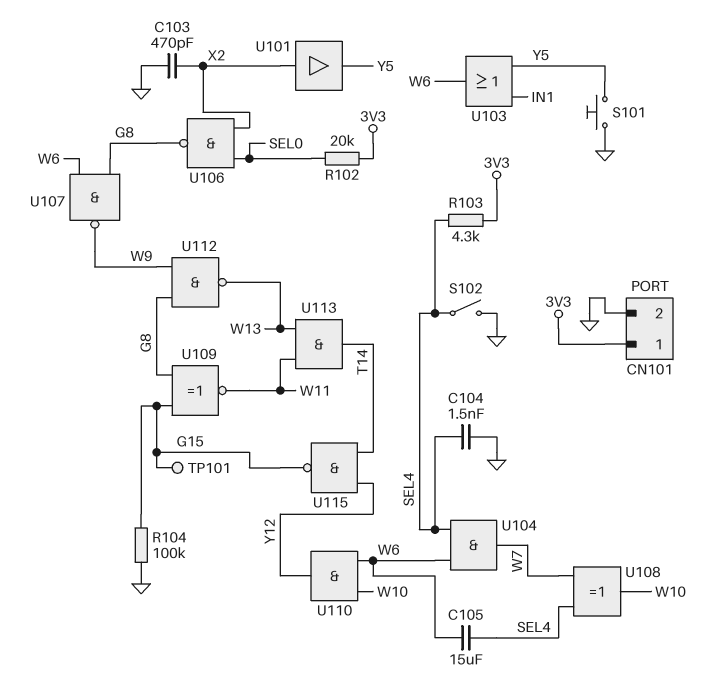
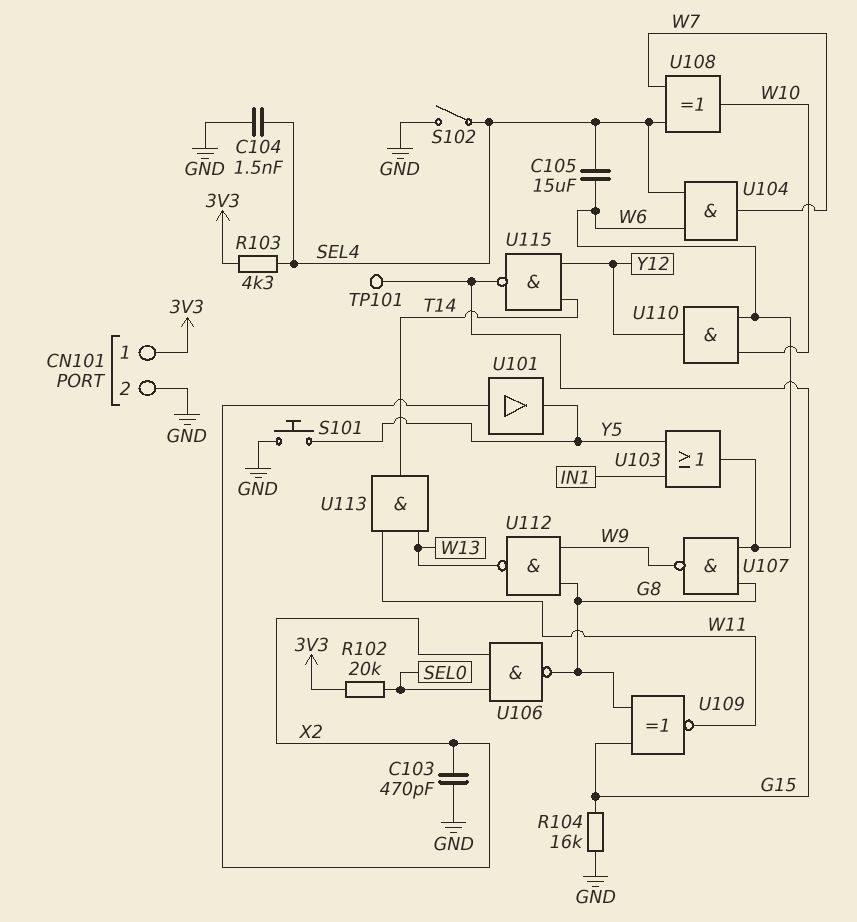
R104: 100k (G15, GND) -> 16k (G15, GND)

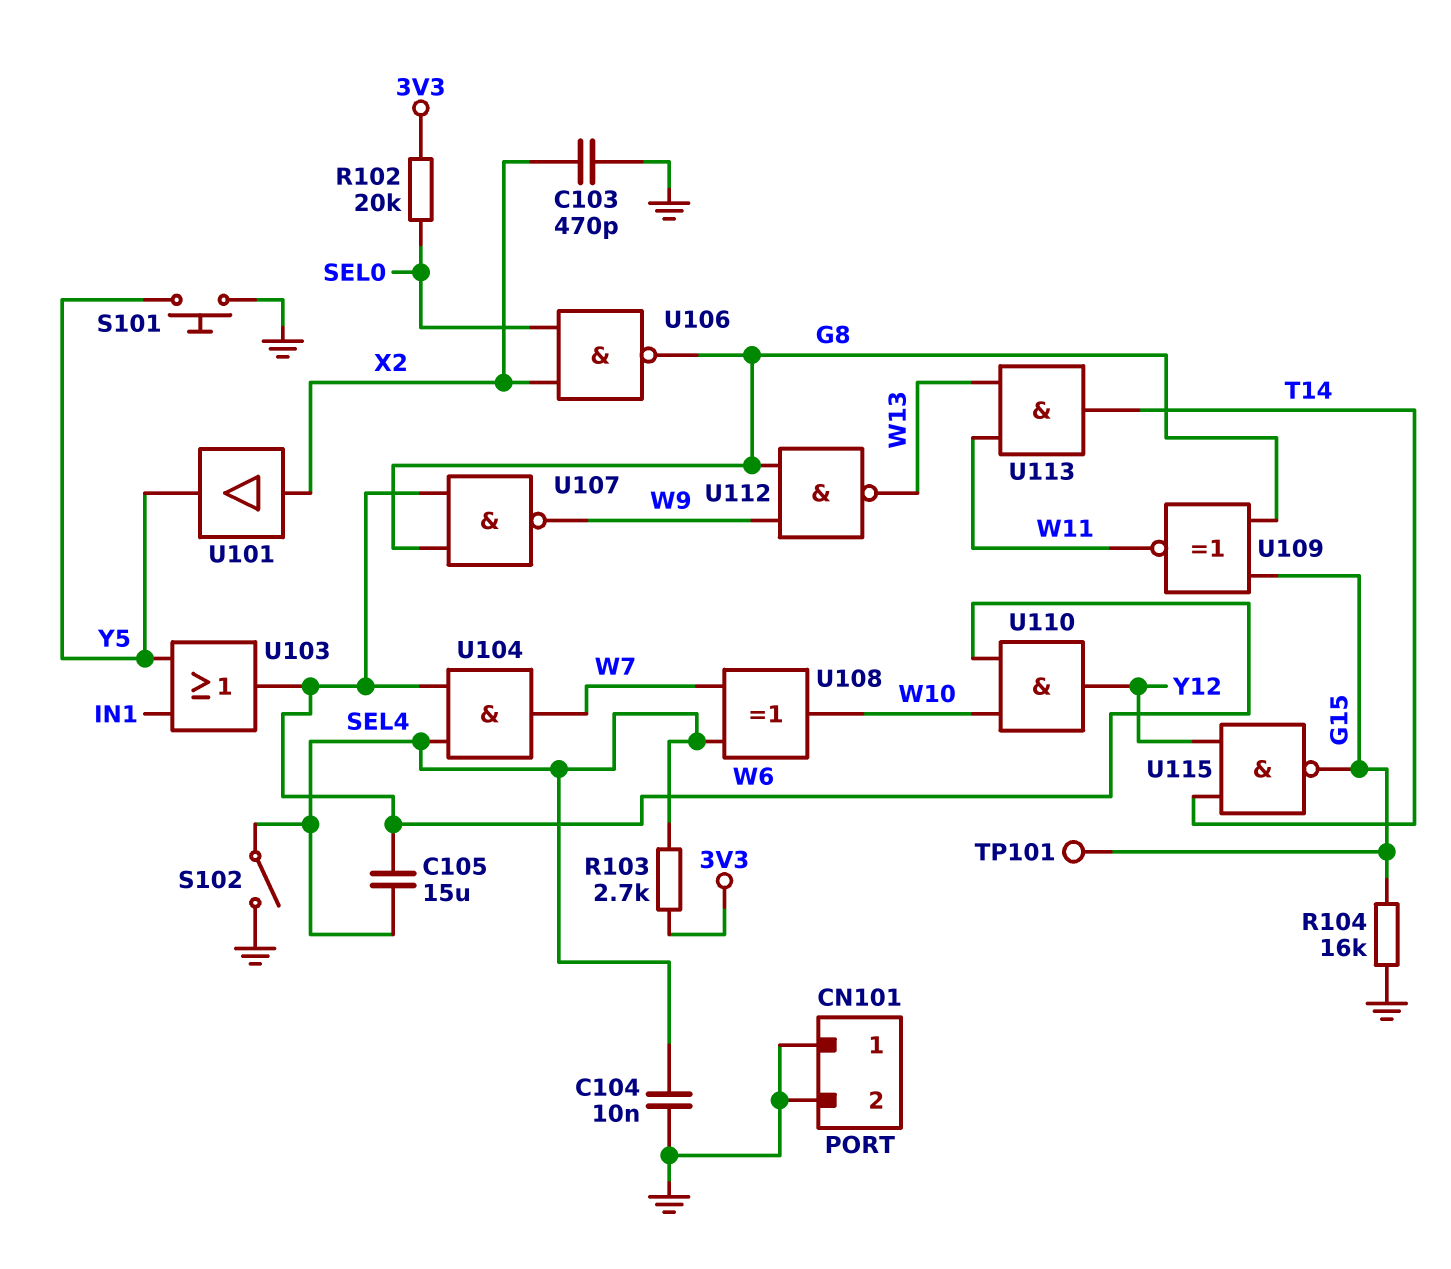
C104: 1.5nF (GND, SEL4) -> 10nF (GND, SEL4)
CN101 pin 1: 3V3 -> GND
R103: 4.3k (3V3, SEL4) -> 2.7k (3V3, SEL4)

